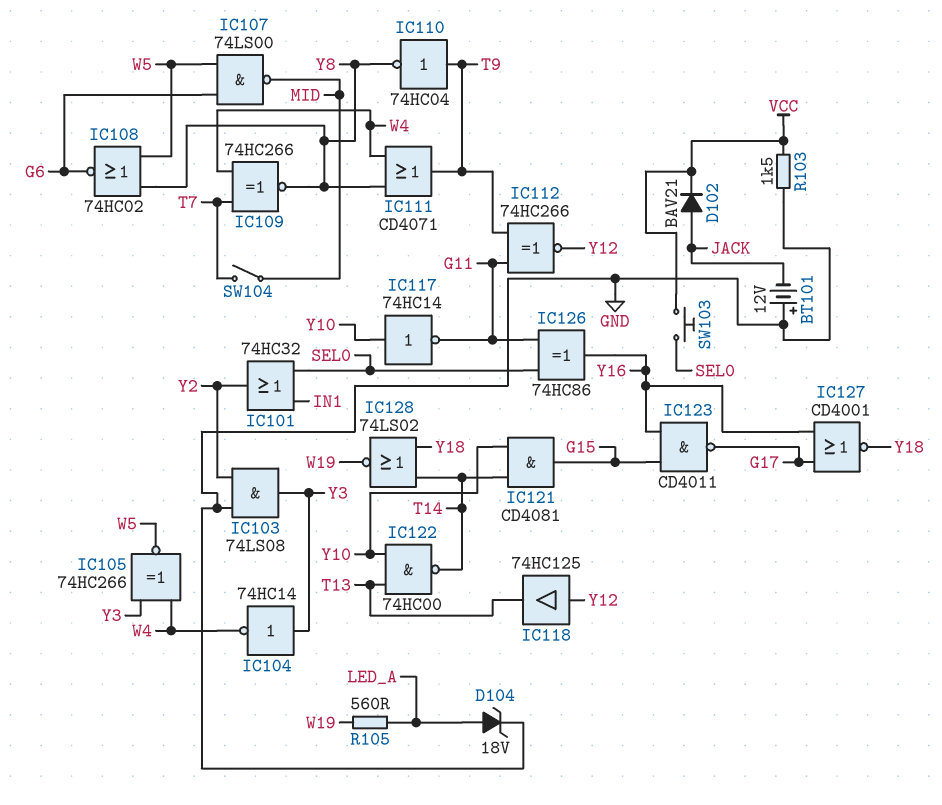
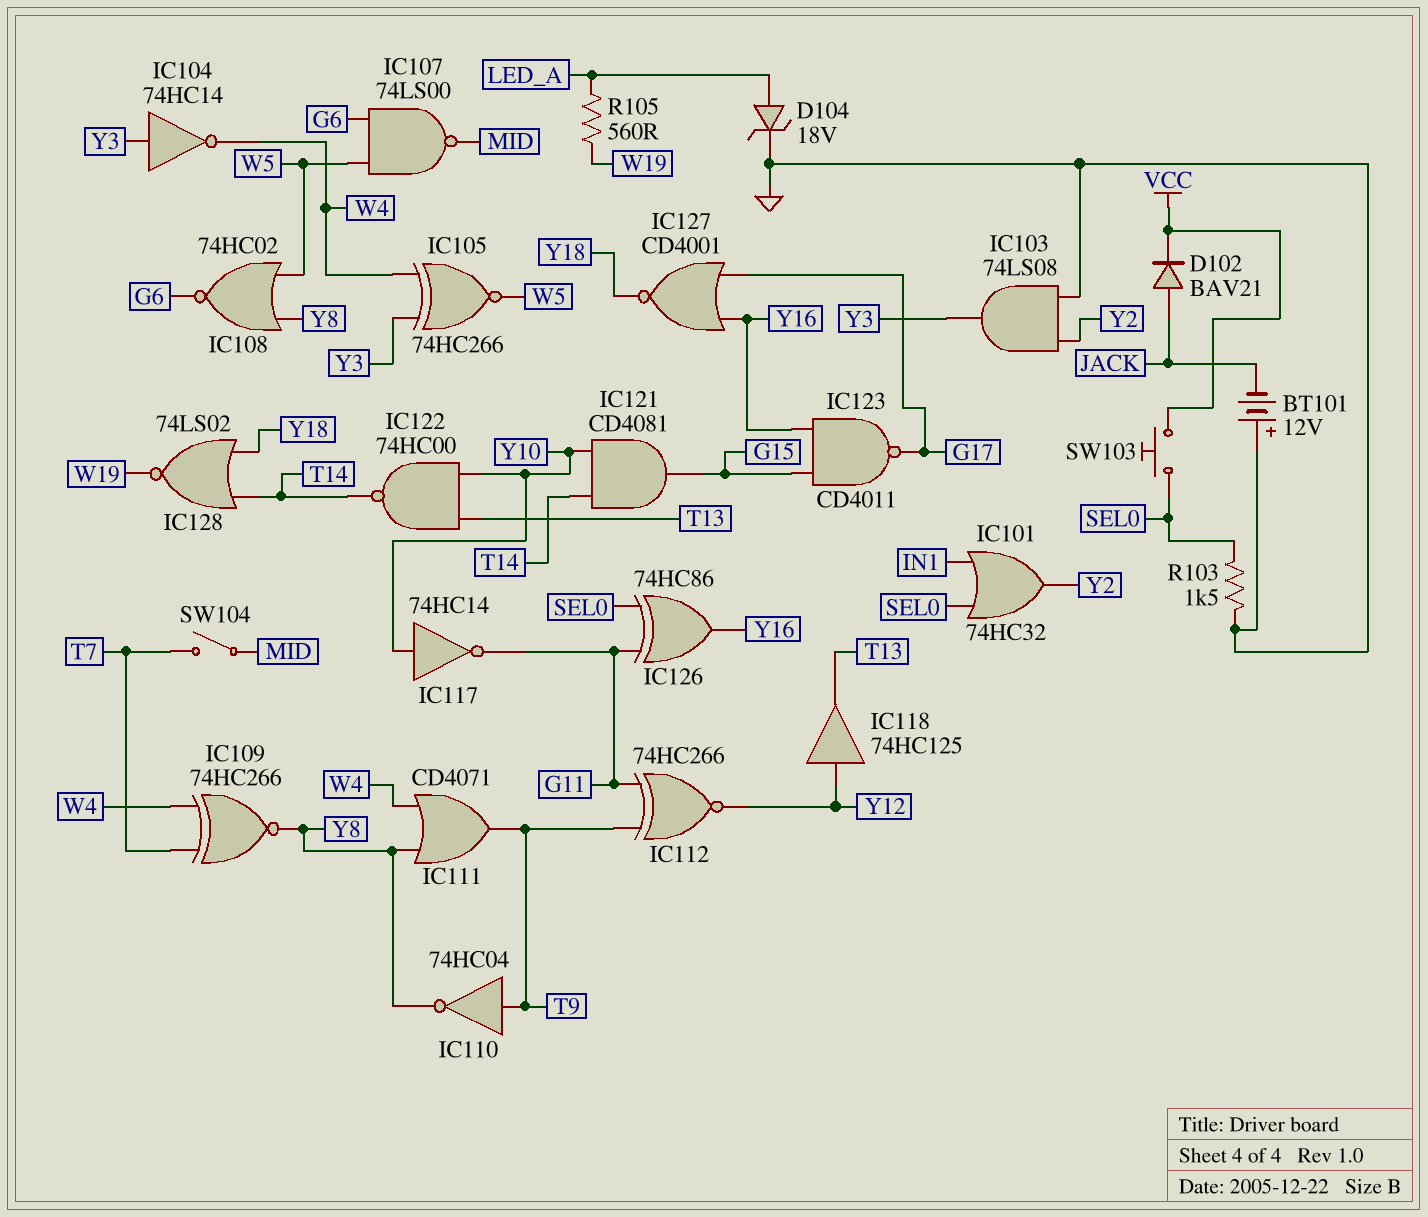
R103: 1.5k (GND, VCC) -> 1.5k (GND, SEL0)

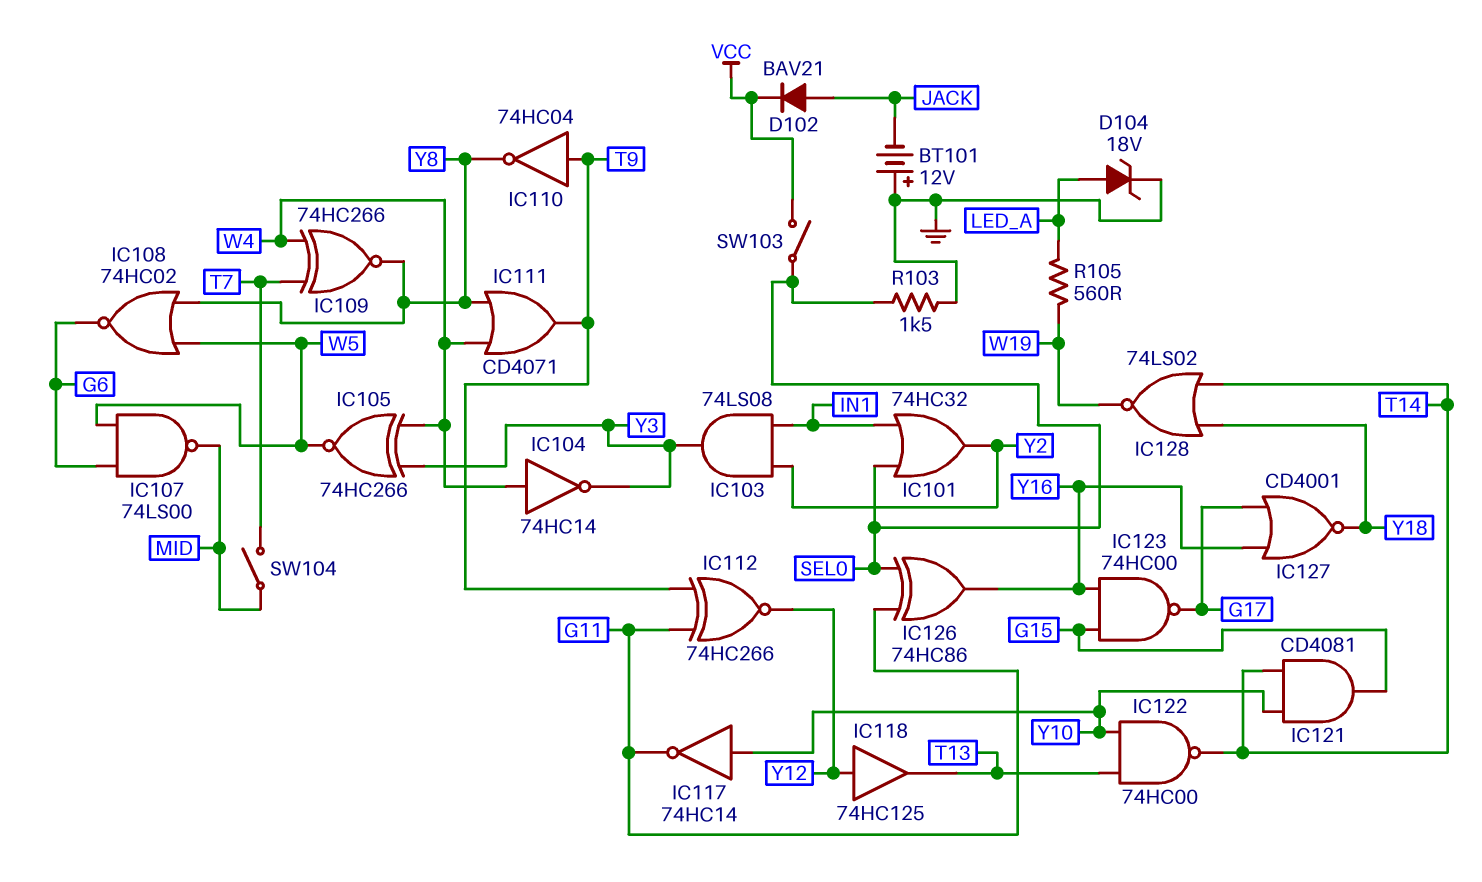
IC103: AND 74LS08 (in GND, in Y2, out Y3) -> AND 74LS08 (in IN1, in Y2, out Y3)
IC104: NOT 74HC14 (in Y3, out W4) -> NOT 74HC14 (in W4, out Y3)
IC123: NAND CD4011 (in G15, in Y16, out G17) -> NAND 74HC00 (in G15, in Y16, out G17)
SW103: button (SEL0, VCC) -> switch (SEL0, VCC)

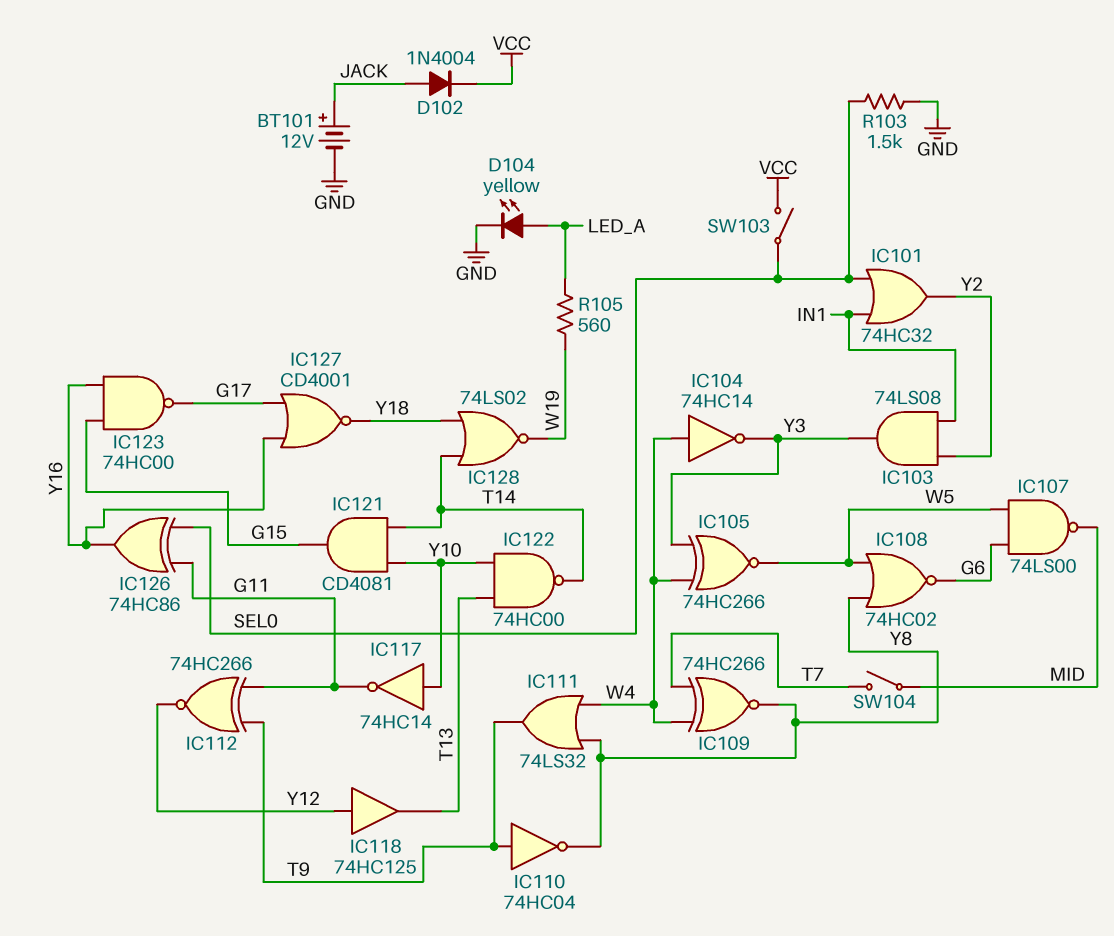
BT101: 12V (plus GND, minus JACK) -> 12V (plus JACK, minus GND)
D102: diode BAV21 (A JACK, K VCC) -> diode 1N4004 (A JACK, K VCC)
D104: zener 18V (A LED_A, K GND) -> LED yellow (A LED_A, K GND)
IC111: OR CD4071 (in W4, in Y8, out T9) -> OR 74LS32 (in W4, in Y8, out T9)

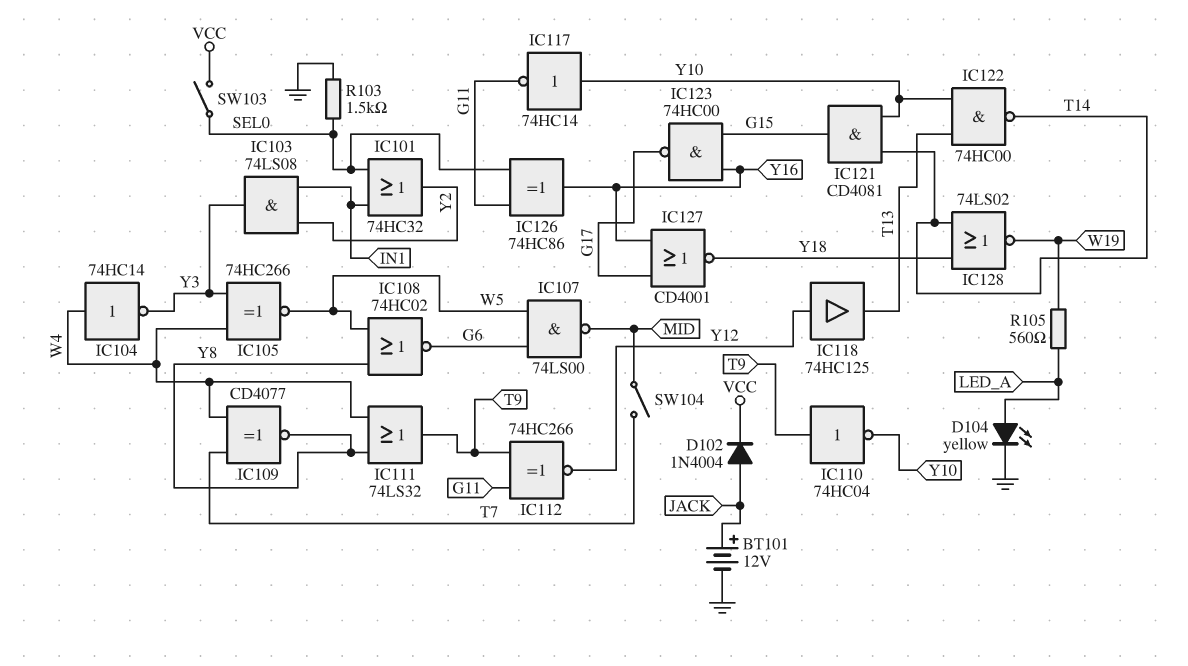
IC109: XNOR 74HC266 (in T7, in W4, out Y8) -> XNOR CD4077 (in T7, in W4, out Y8)
IC110: NOT 74HC04 (in T9, out Y8) -> NOT 74HC04 (in T9, out Y10)

